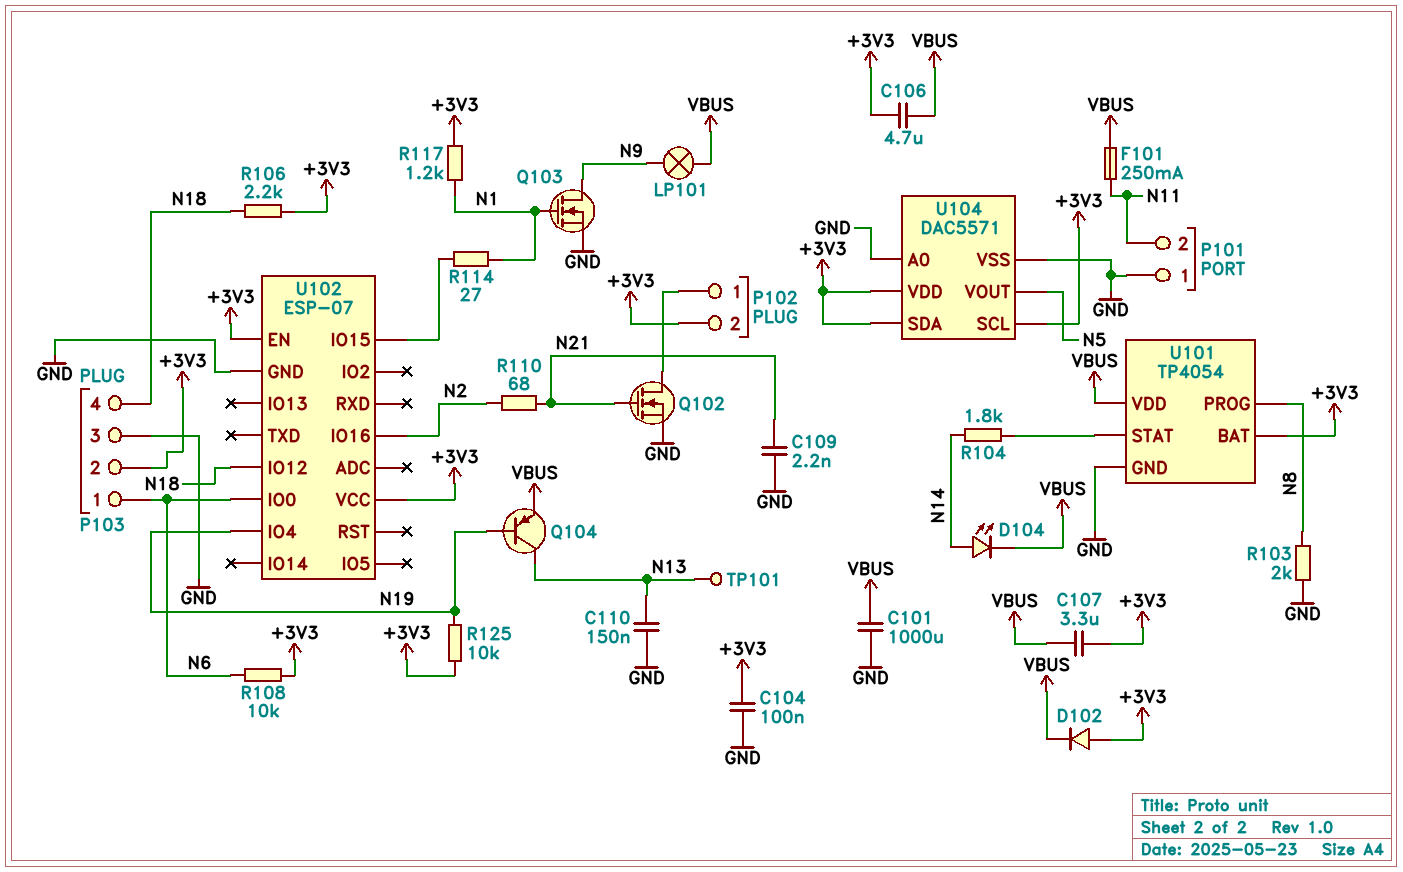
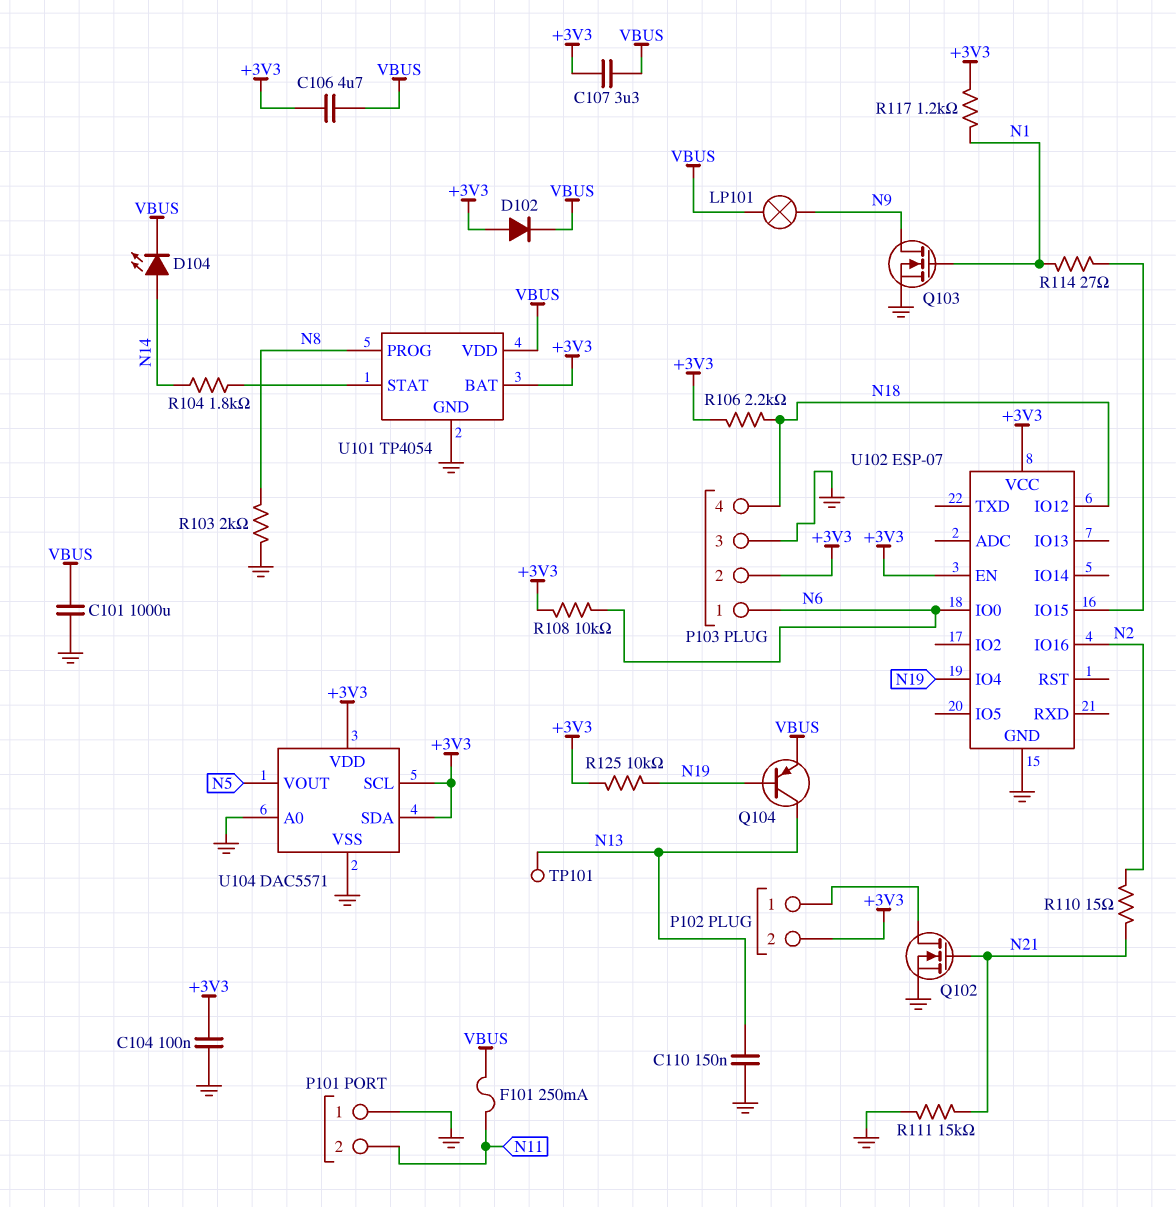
C109: 2.2nF (GND, N21) -> none
R110: 68 (N2, N21) -> 15 (N2, N21)
R111: none -> 15k (GND, N21)

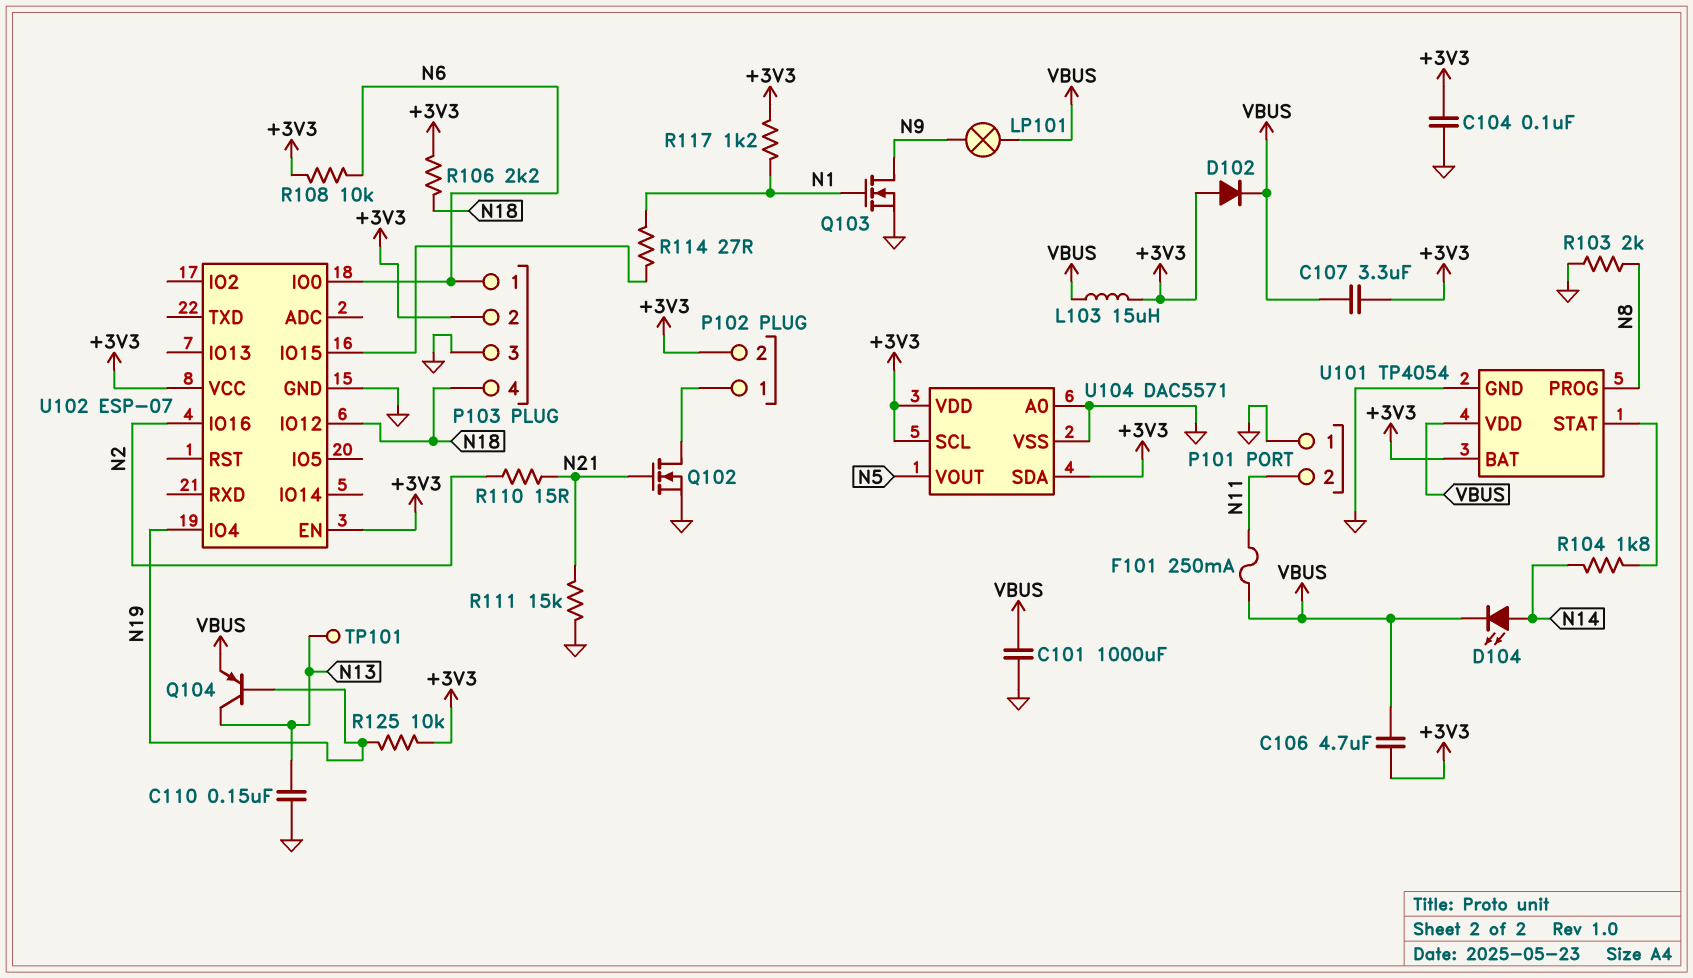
L103: none -> 15uH (+3V3, VBUS)

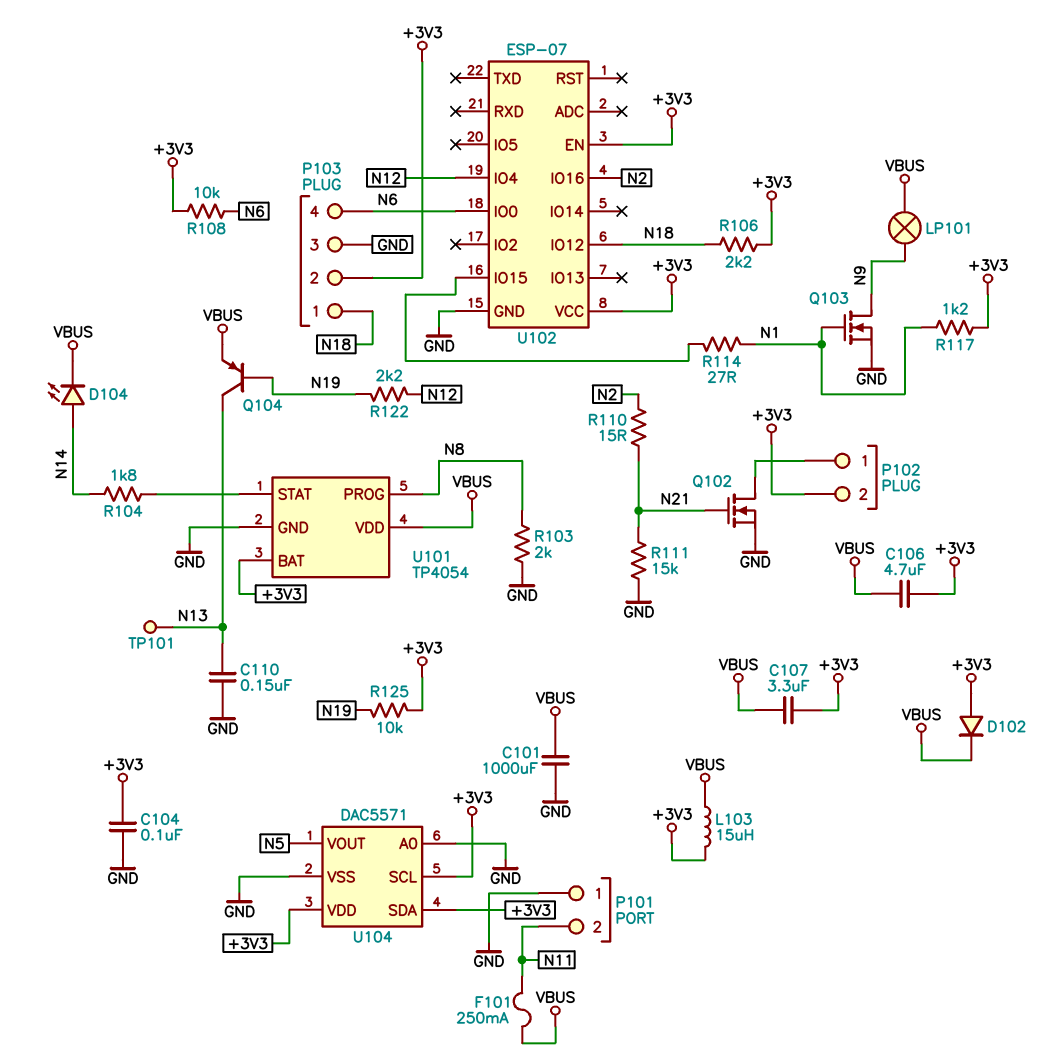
P103 pin 1: N6 -> N18
P103 pin 4: N18 -> N6
R122: none -> 2.2k (N12, N19)
U102 pin IO4: N19 -> N12

